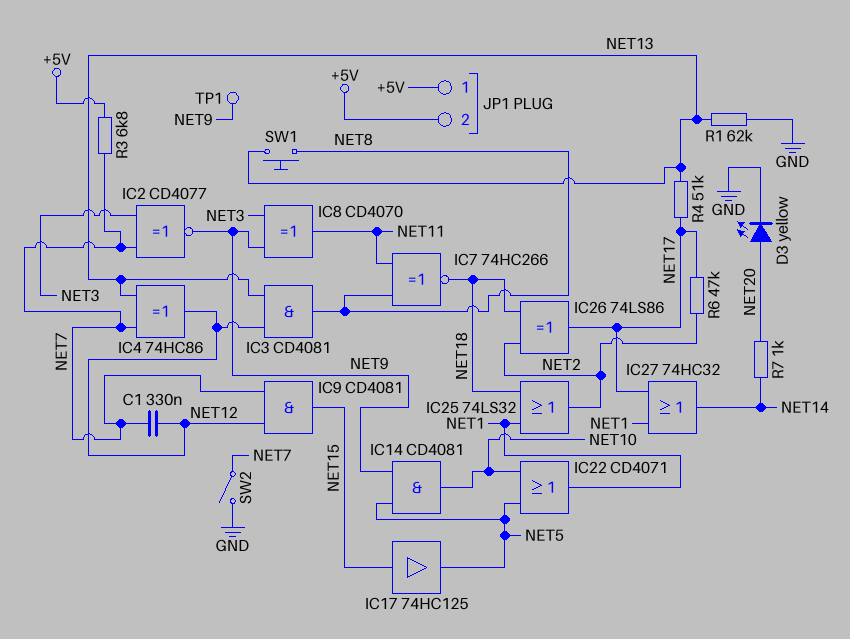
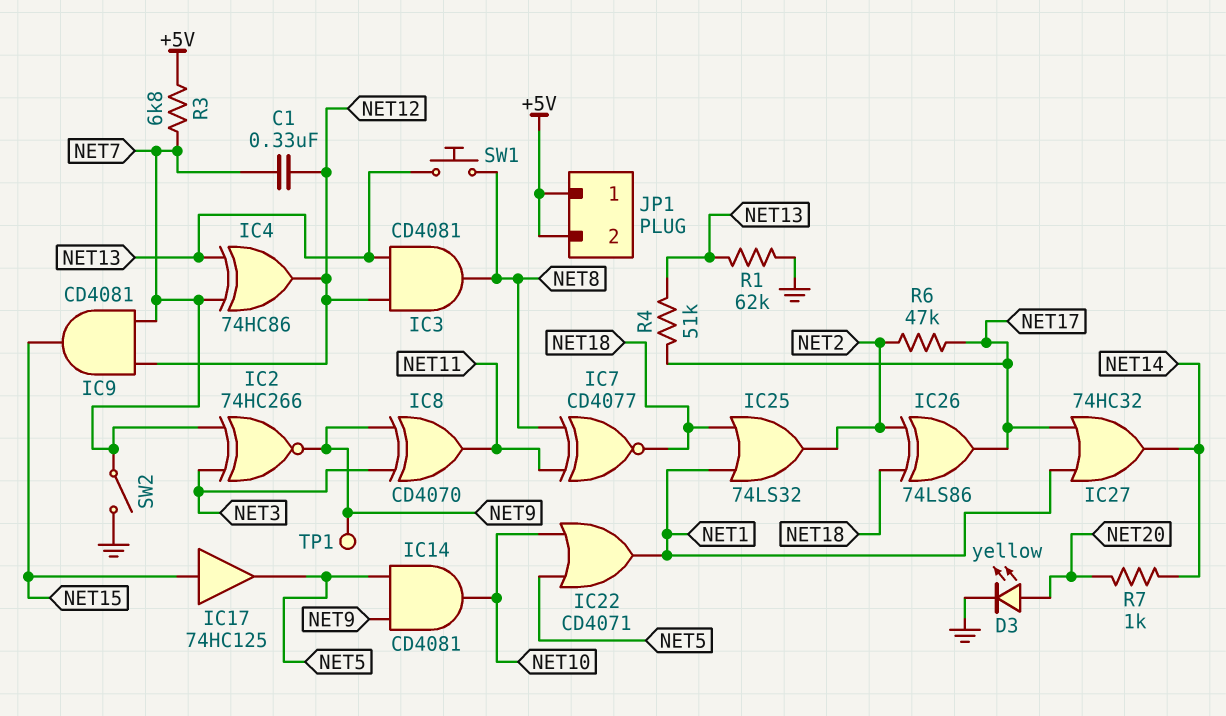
IC2: XNOR CD4077 (in NET3, in NET7, out NET9) -> XNOR 74HC266 (in NET3, in NET7, out NET9)
IC7: XNOR 74HC266 (in NET8, in NET11, out NET18) -> XNOR CD4077 (in NET8, in NET11, out NET18)

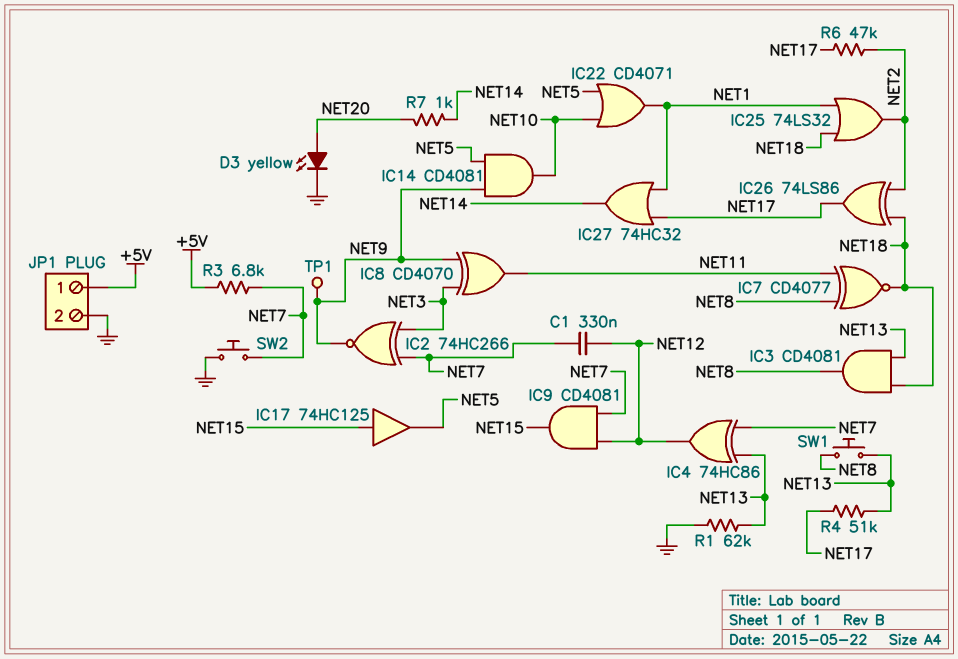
IC3: AND CD4081 (in NET12, in NET13, out NET8) -> AND CD4081 (in NET13, in NET18, out NET8)
JP1 pin 2: +5V -> GND
SW2: switch (GND, NET7) -> button (GND, NET7)

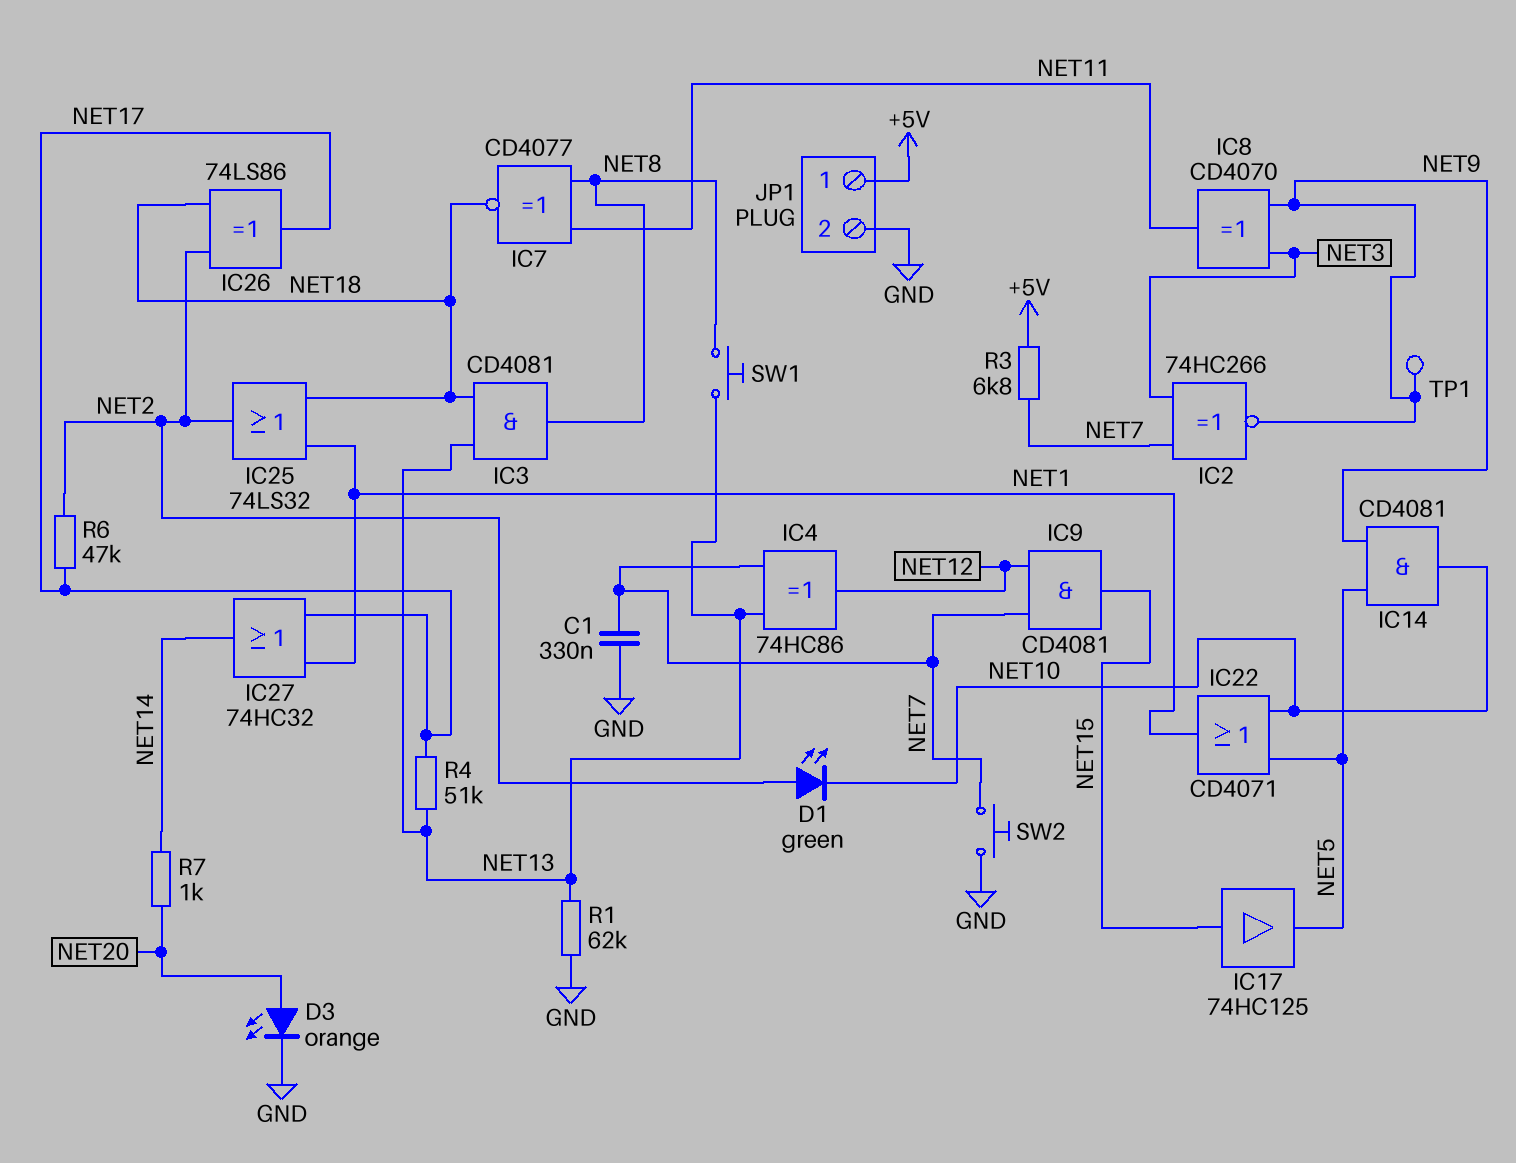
C1: 330nF (NET7, NET12) -> 330nF (GND, NET7)
D1: none -> LED green (A NET2, K NET10)
D3: LED yellow (A NET20, K GND) -> LED orange (A NET20, K GND)

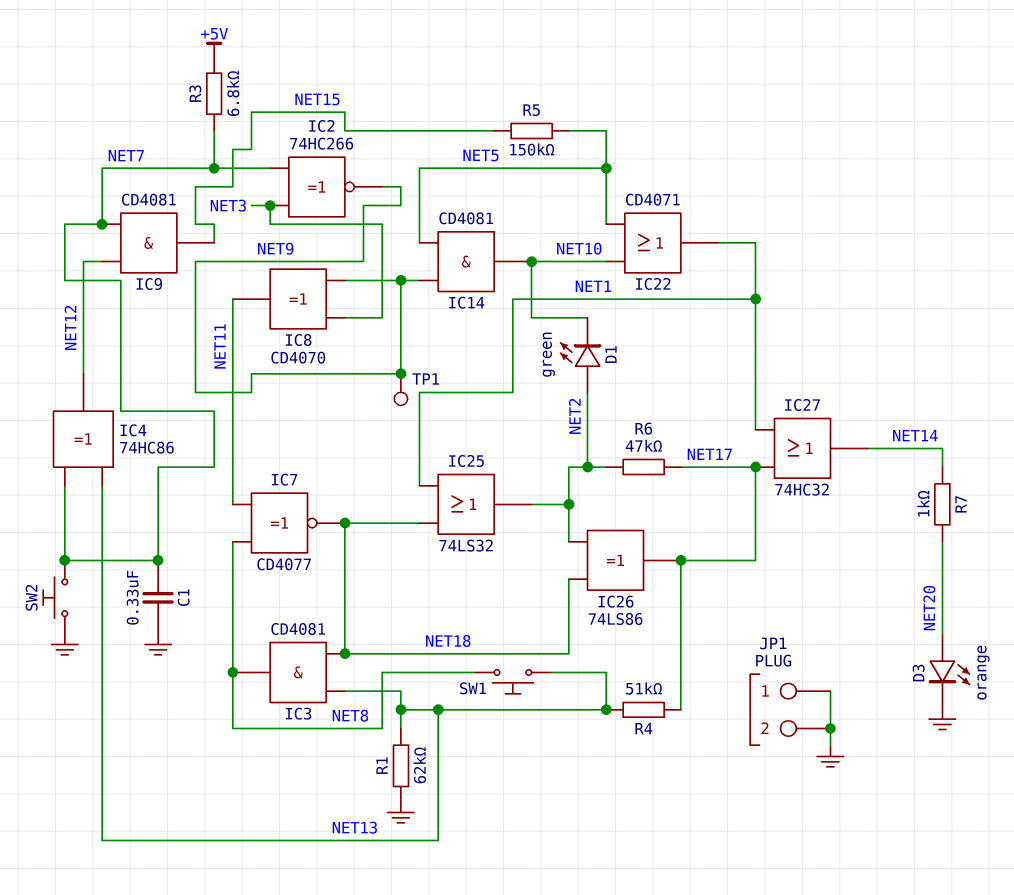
IC17: buffer 74HC125 (in NET15, out NET5) -> none
JP1 pin 1: +5V -> GND
R5: none -> 150k (NET5, NET15)

